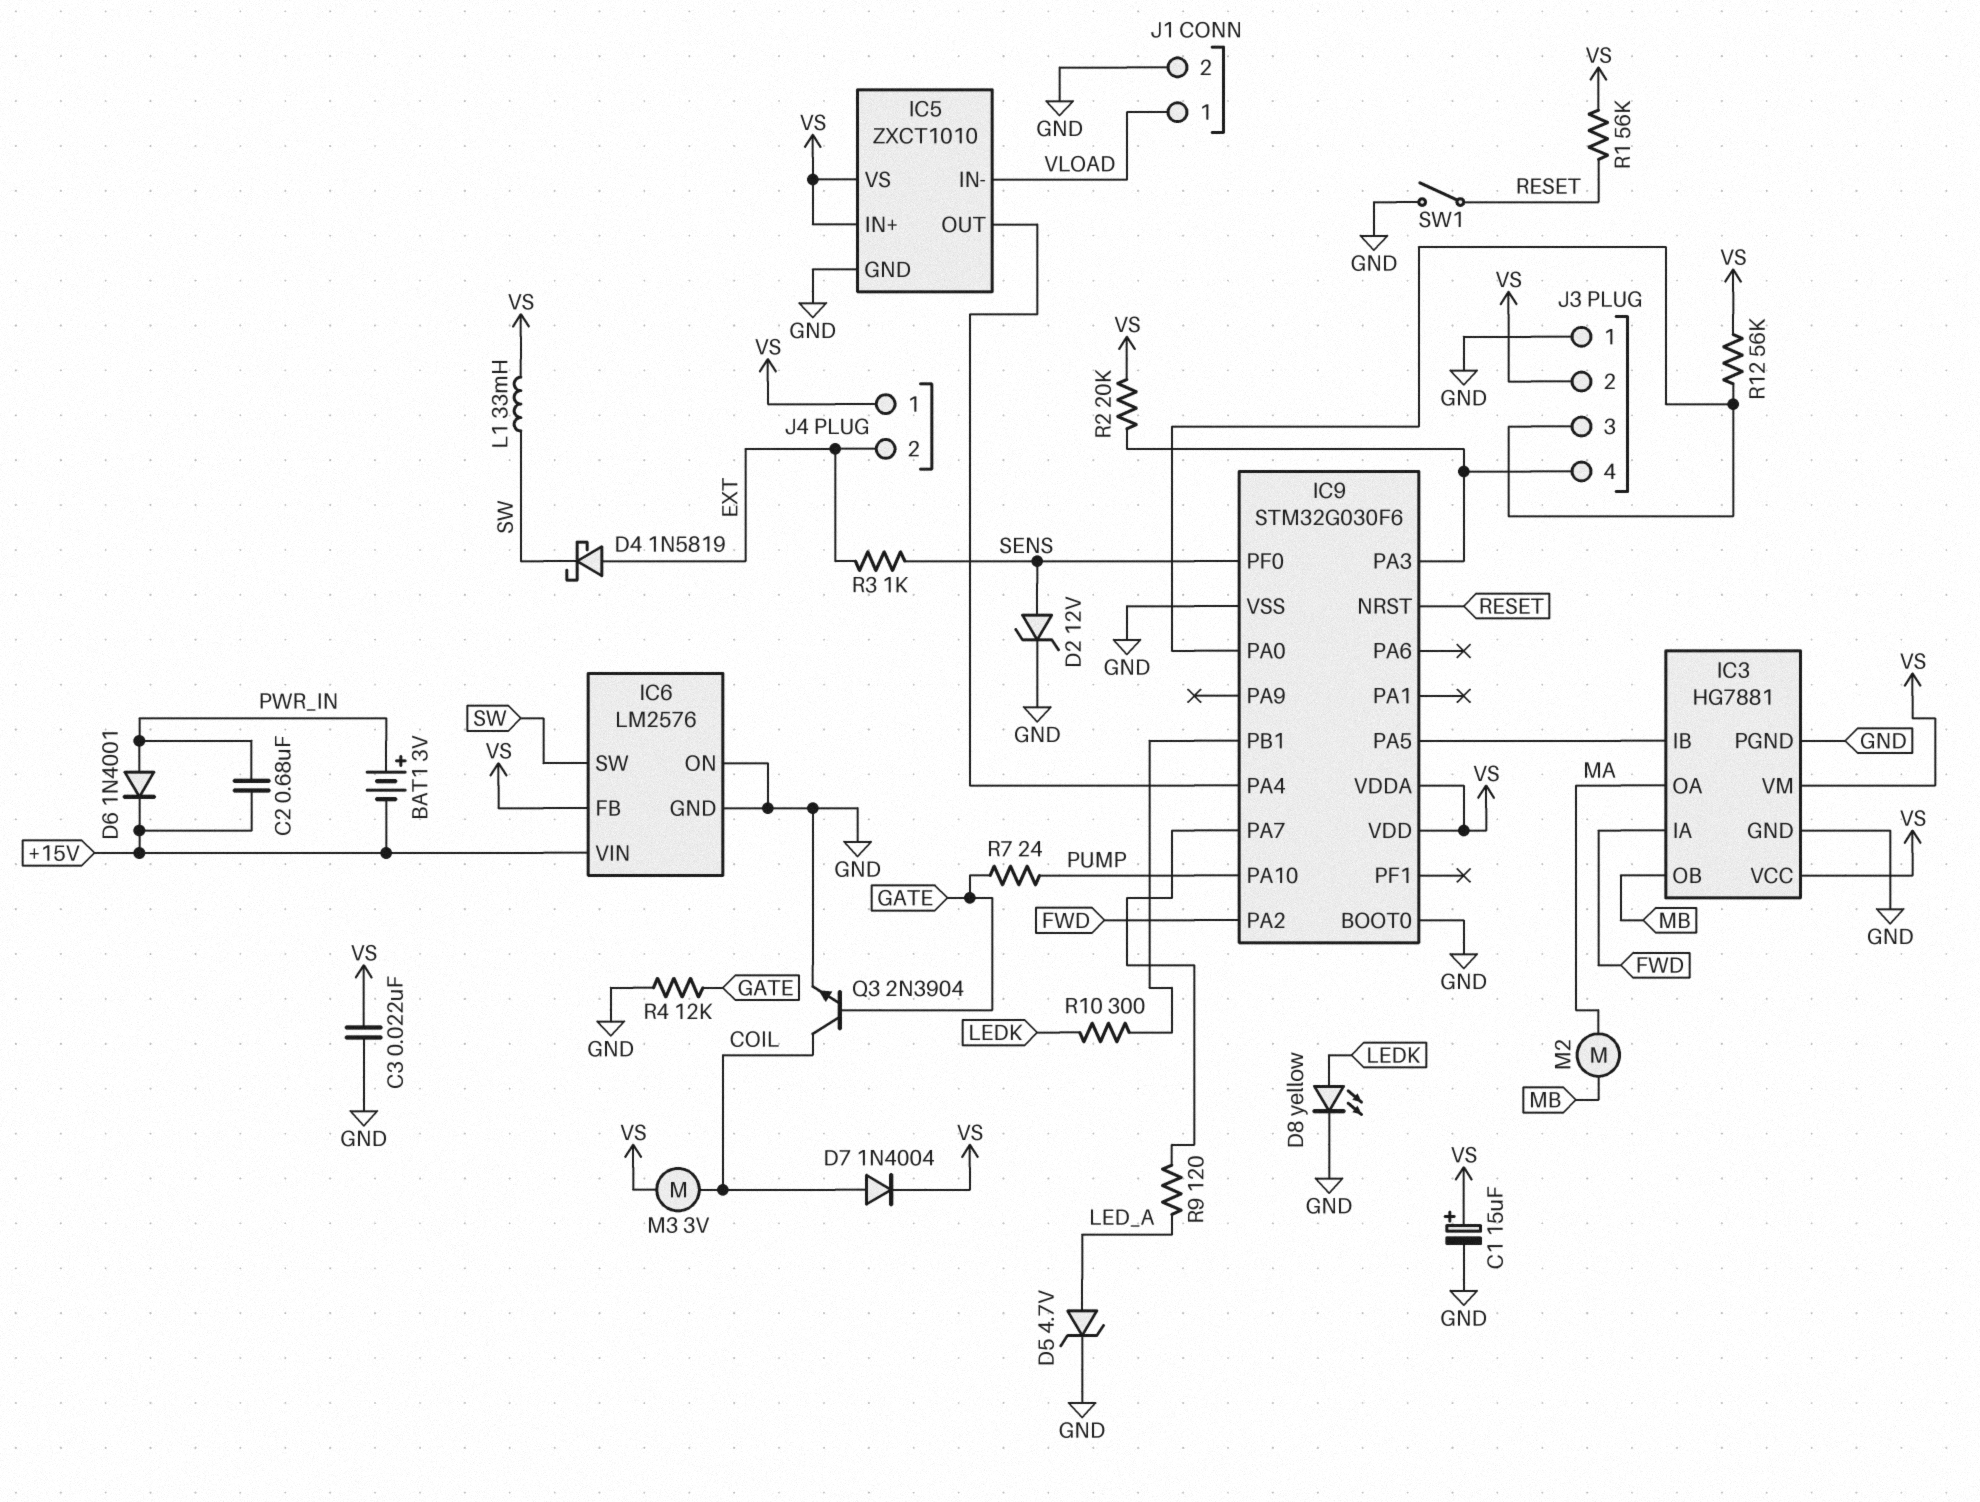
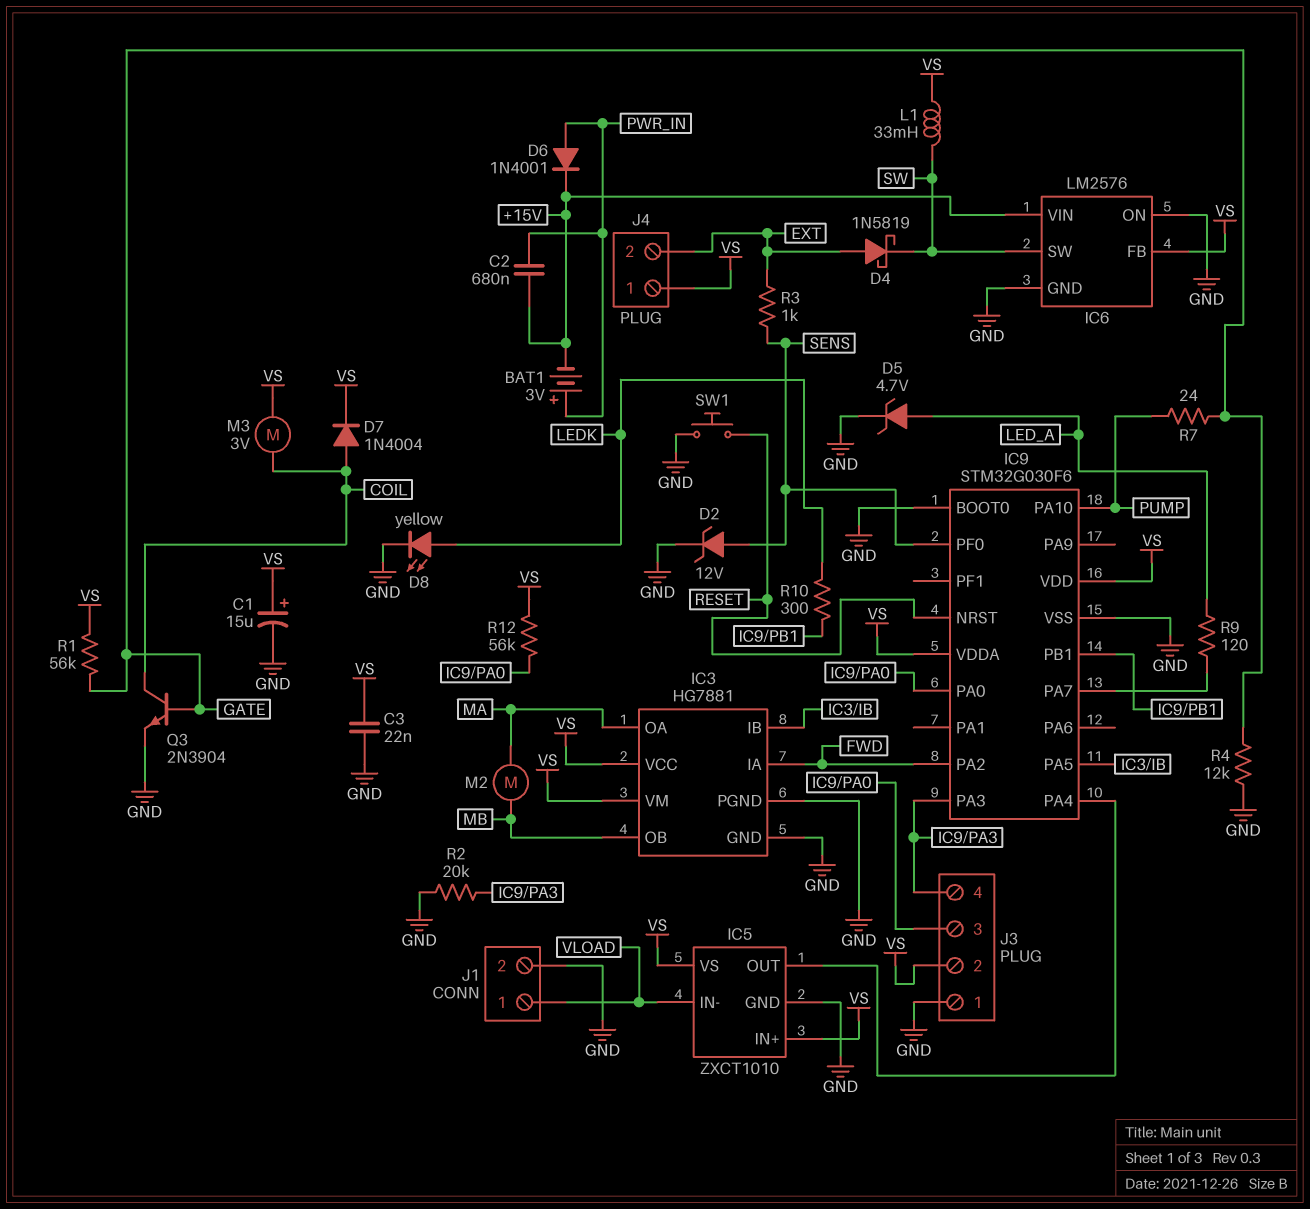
R1: 56k (RESET, VS) -> 56k (GATE, VS)
R2: 20k (IC9/PA3, VS) -> 20k (GND, IC9/PA3)
SW1: switch (GND, RESET) -> button (GND, RESET)

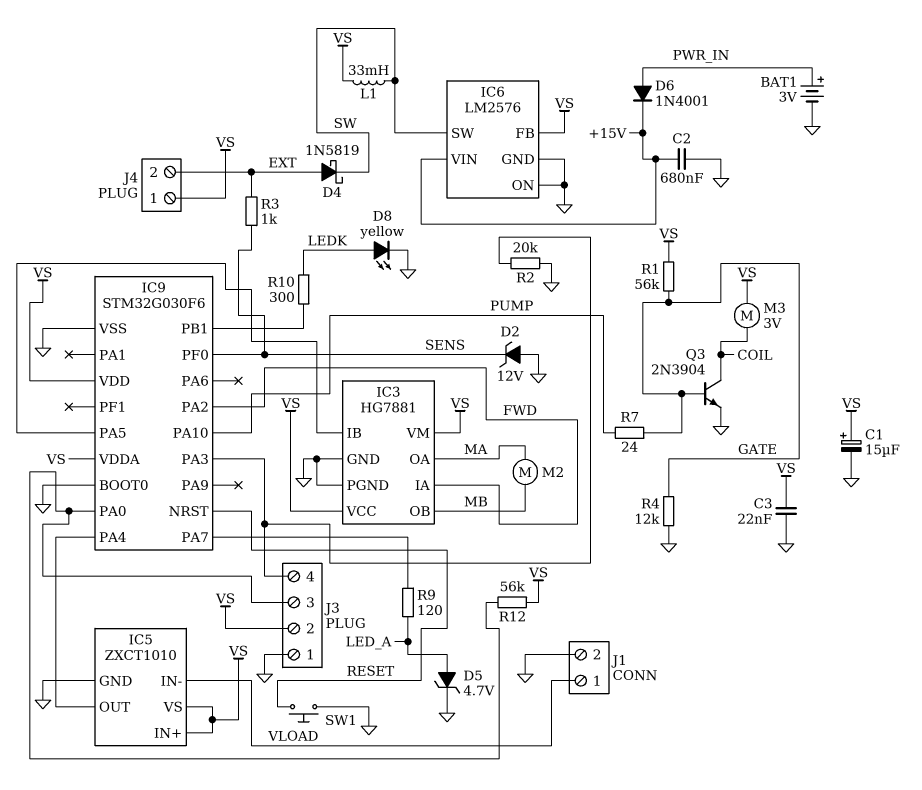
BAT1: 3V (plus PWR_IN, minus +15V) -> 3V (plus PWR_IN, minus GND)
C2: 680nF (+15V, PWR_IN) -> 680nF (+15V, GND)
D2: zener 12V (A SENS, K GND) -> zener 12V (A GND, K SENS)
D7: diode 1N4004 (A COIL, K VS) -> none

